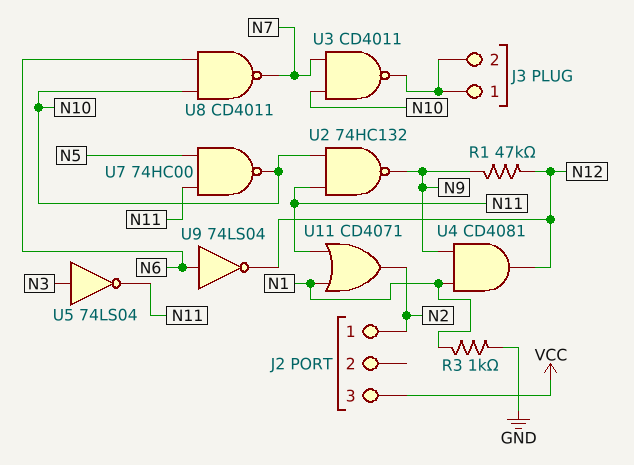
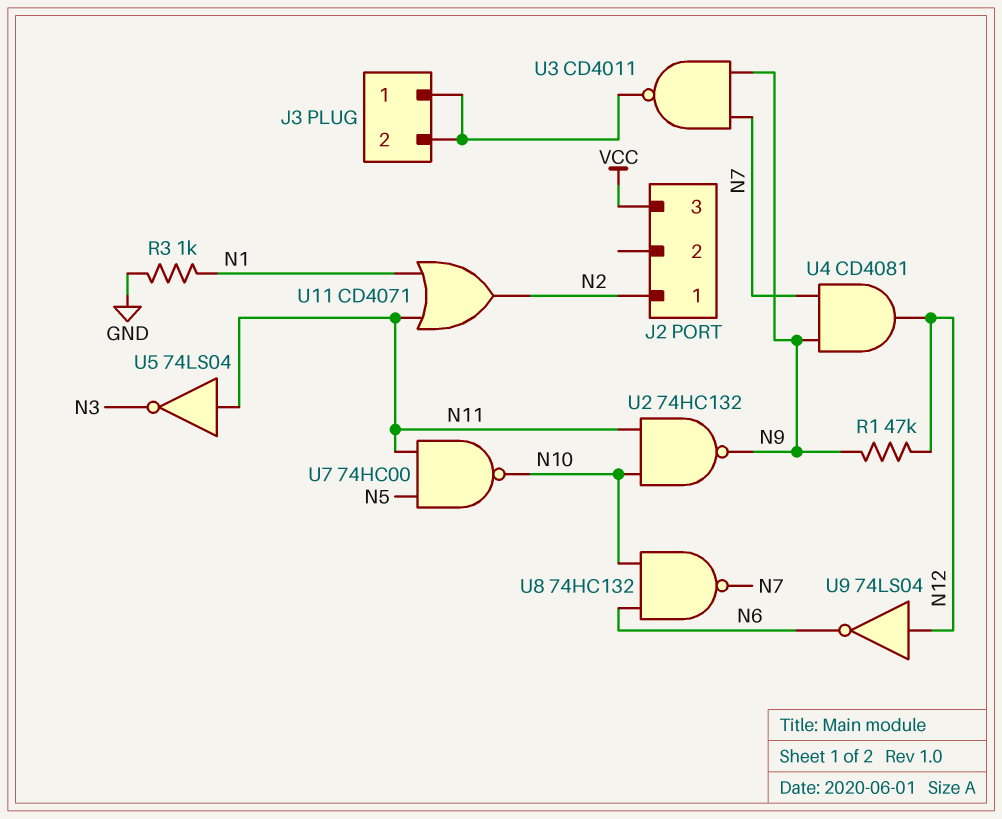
U3: NAND CD4011 (in N7, in N10, out J3/1) -> NAND CD4011 (in N7, in N9, out J3/1)
U4: AND CD4081 (in N1, in N9, out N12) -> AND CD4081 (in N7, in N9, out N12)
U5: NOT 74LS04 (in N3, out N11) -> NOT 74LS04 (in N11, out N3)
U8: NAND CD4011 (in N6, in N10, out N7) -> NAND 74HC132 (in N6, in N10, out N7)
U9: NOT 74LS04 (in N6, out N12) -> NOT 74LS04 (in N12, out N6)

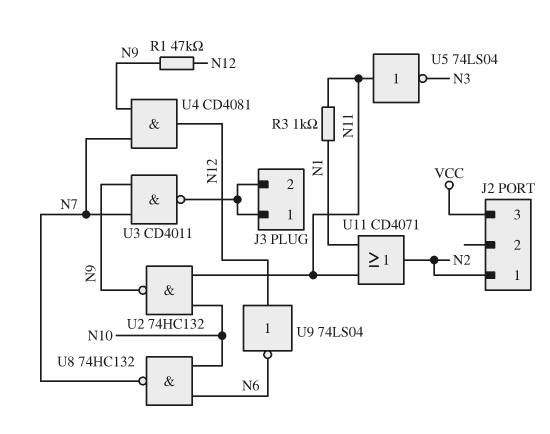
R3: 1k (GND, N1) -> 1k (N1, N11)
U7: NAND 74HC00 (in N5, in N11, out N10) -> none

